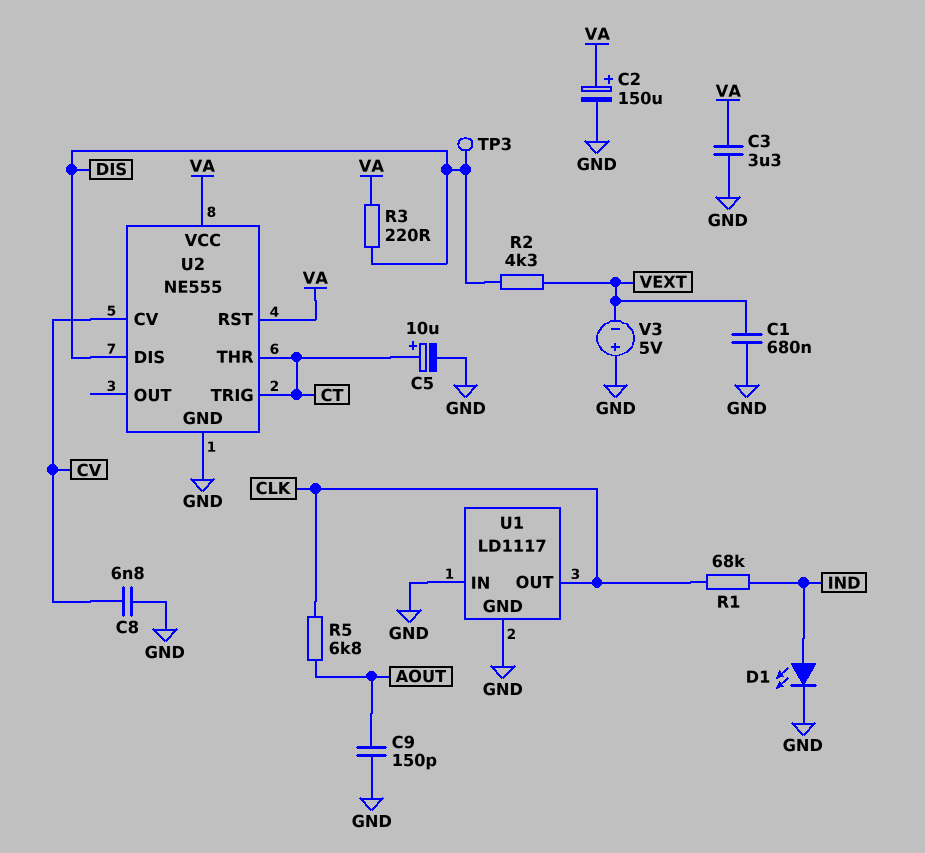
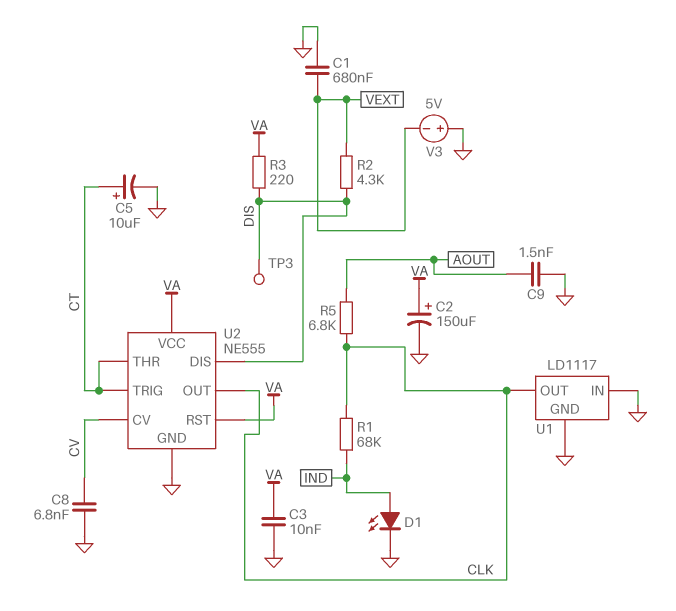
C3: 3.3uF (GND, VA) -> 10nF (GND, VA)
C9: 150pF (AOUT, GND) -> 1.5nF (AOUT, GND)
U2 pin OUT: none -> CLK

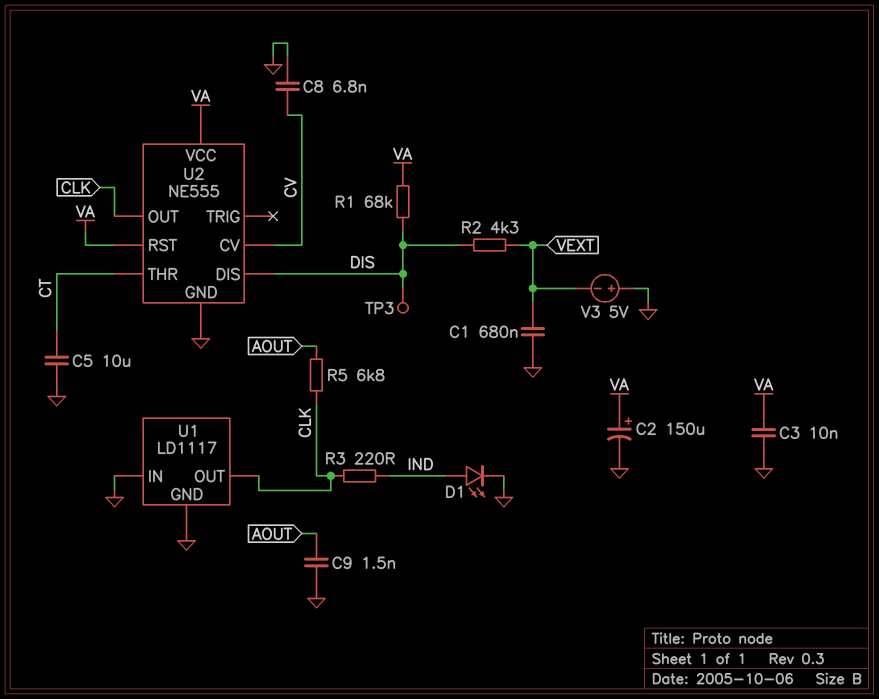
C5: 10uF (plus CT, minus GND) -> 10uF (CT, GND)
R1: 68k (CLK, IND) -> 68k (DIS, VA)
R3: 220 (DIS, VA) -> 220 (CLK, IND)
U2 pin TRIG: CT -> none

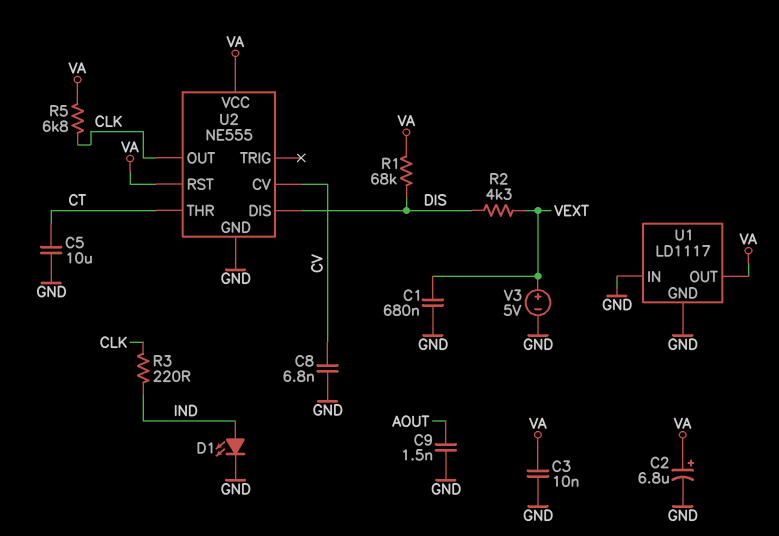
C2: 150uF (plus VA, minus GND) -> 6.8uF (plus VA, minus GND)
R5: 6.8k (AOUT, CLK) -> 6.8k (CLK, VA)
TP3: test point (DIS) -> none
U1 pin OUT: CLK -> VA
V3: 5V (plus GND, minus VEXT) -> 5V (plus VEXT, minus GND)

